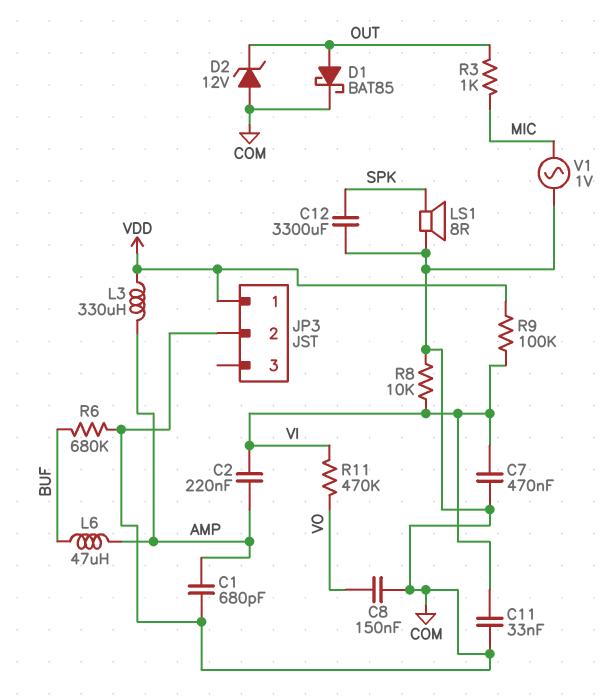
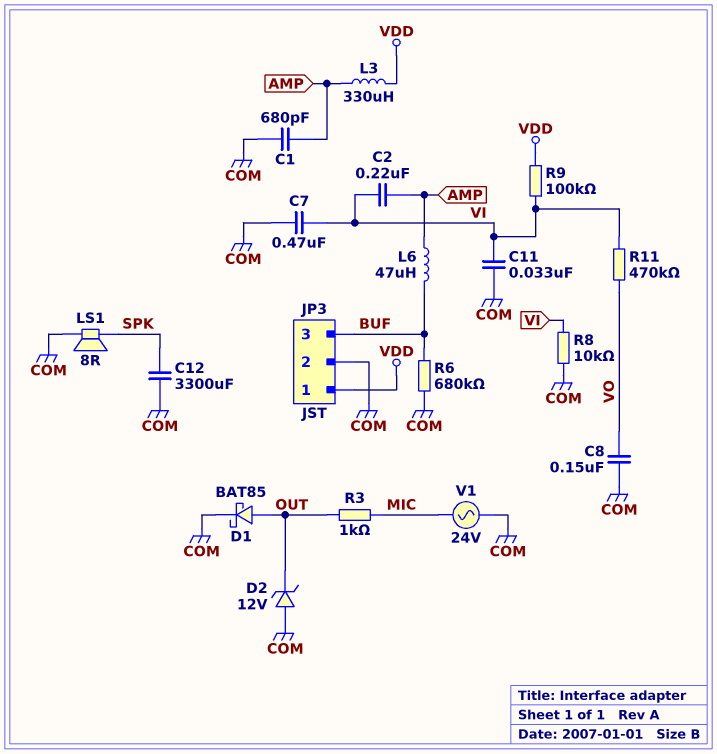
JP3 pin 3: none -> BUF
V1: AC 1V (COM, MIC) -> AC 24V (COM, MIC)

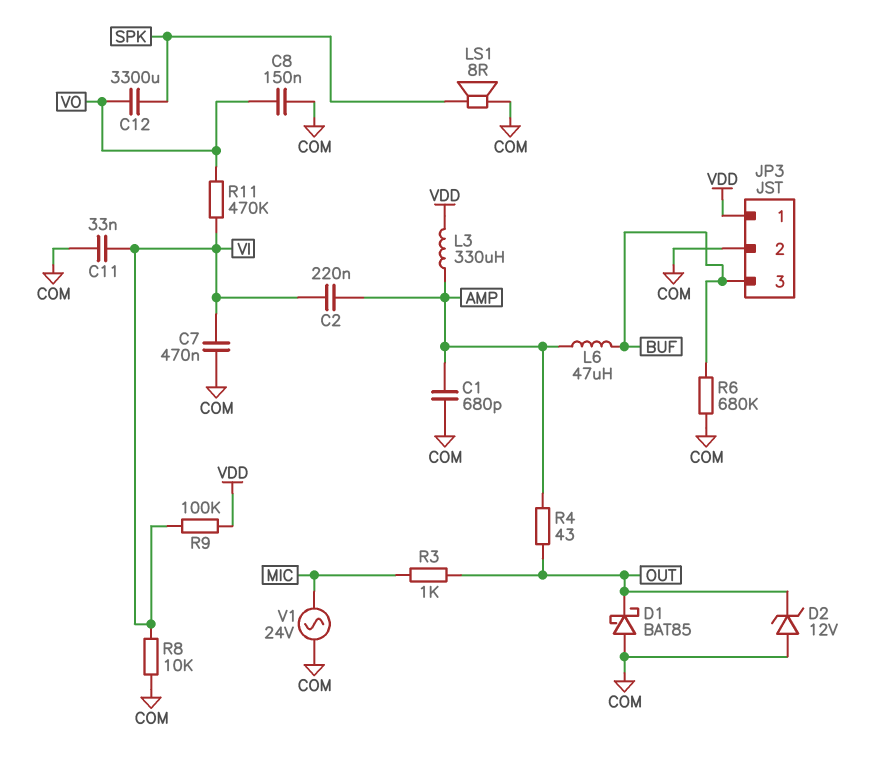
C12: 3300uF (COM, SPK) -> 3300uF (SPK, VO)
D1: schottky BAT85 (A OUT, K COM) -> schottky BAT85 (A COM, K OUT)
R4: none -> 43 (AMP, OUT)

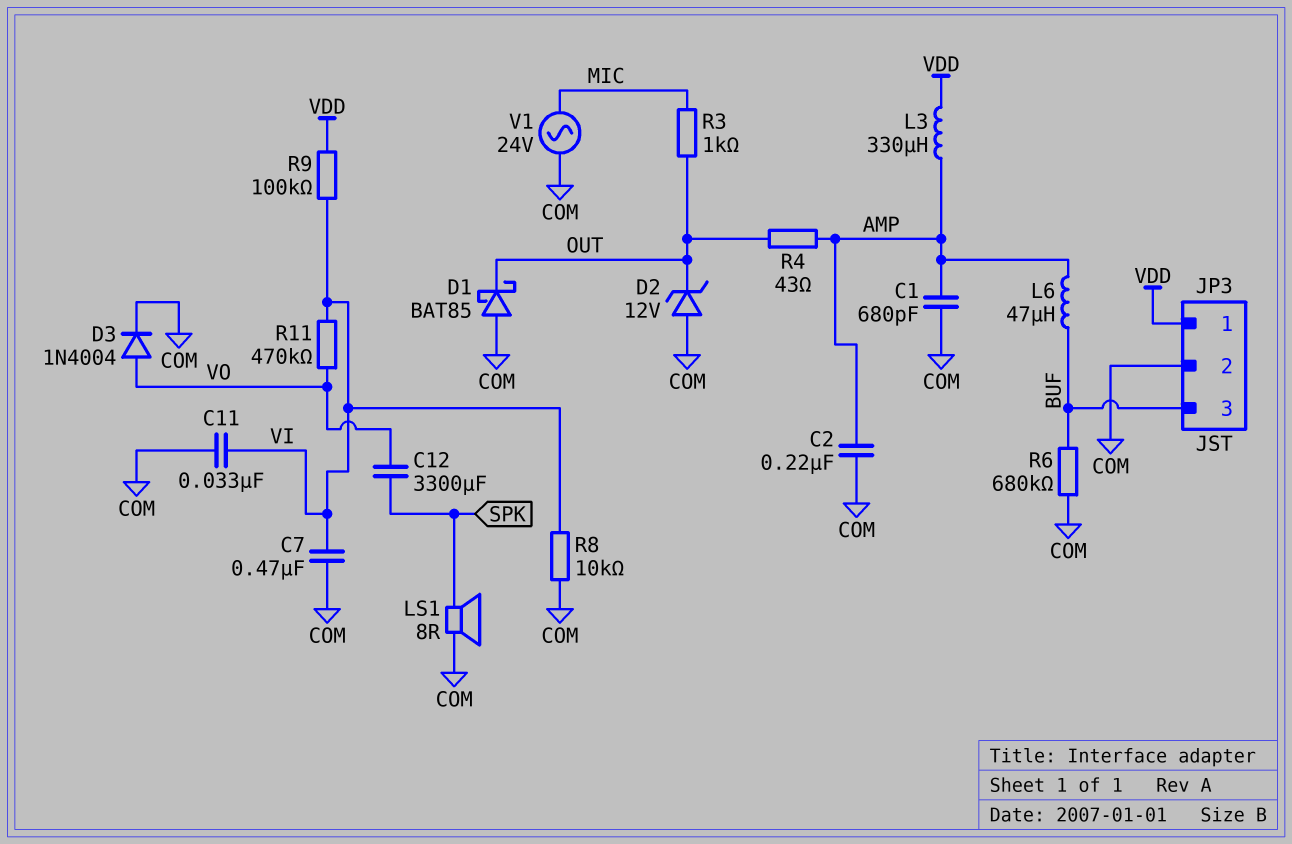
C2: 220nF (AMP, VI) -> 220nF (AMP, COM)
C8: 150nF (COM, VO) -> none
D3: none -> diode 1N4004 (A VO, K COM)

